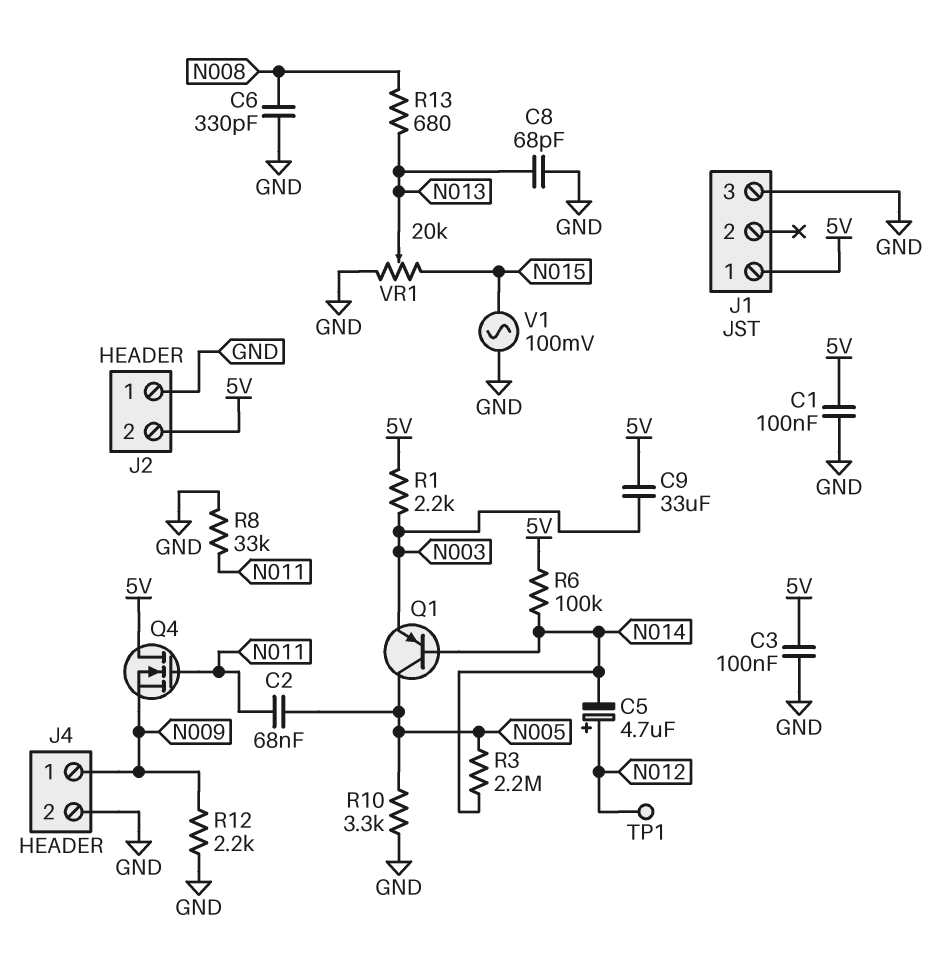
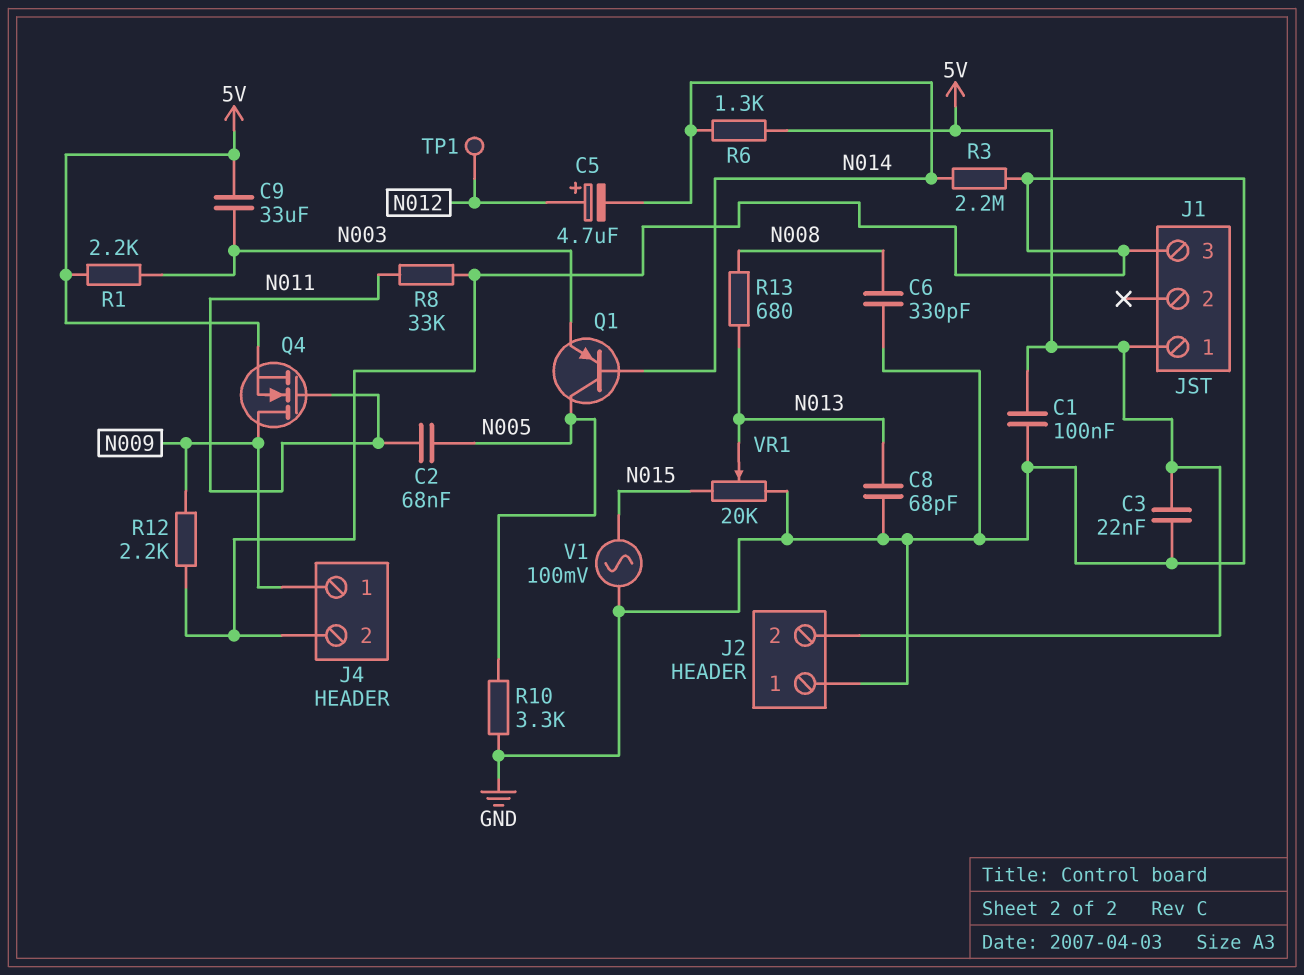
C3: 100nF (5V, GND) -> 22nF (5V, GND)
Q4: NMOS (G N011, D 5V, S N009) -> NMOS (G N011, D N009, S 5V)
R3: 2.2M (N005, N014) -> 2.2M (GND, N014)
R6: 100k (5V, N014) -> 1.3k (5V, N014)

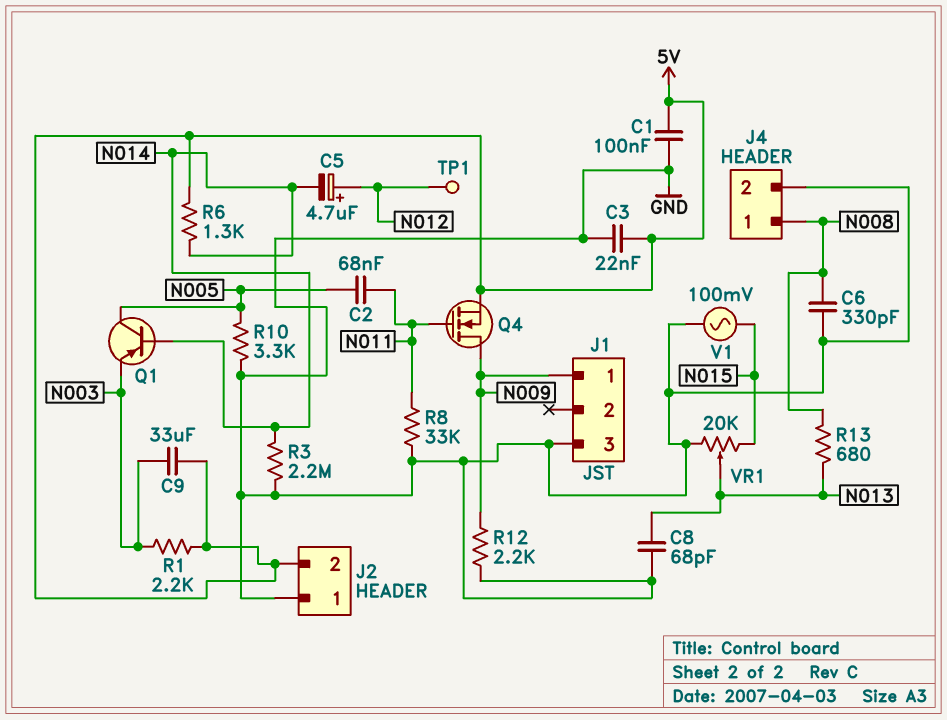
J1 pin 1: 5V -> N009
J4 pin 1: N009 -> N008

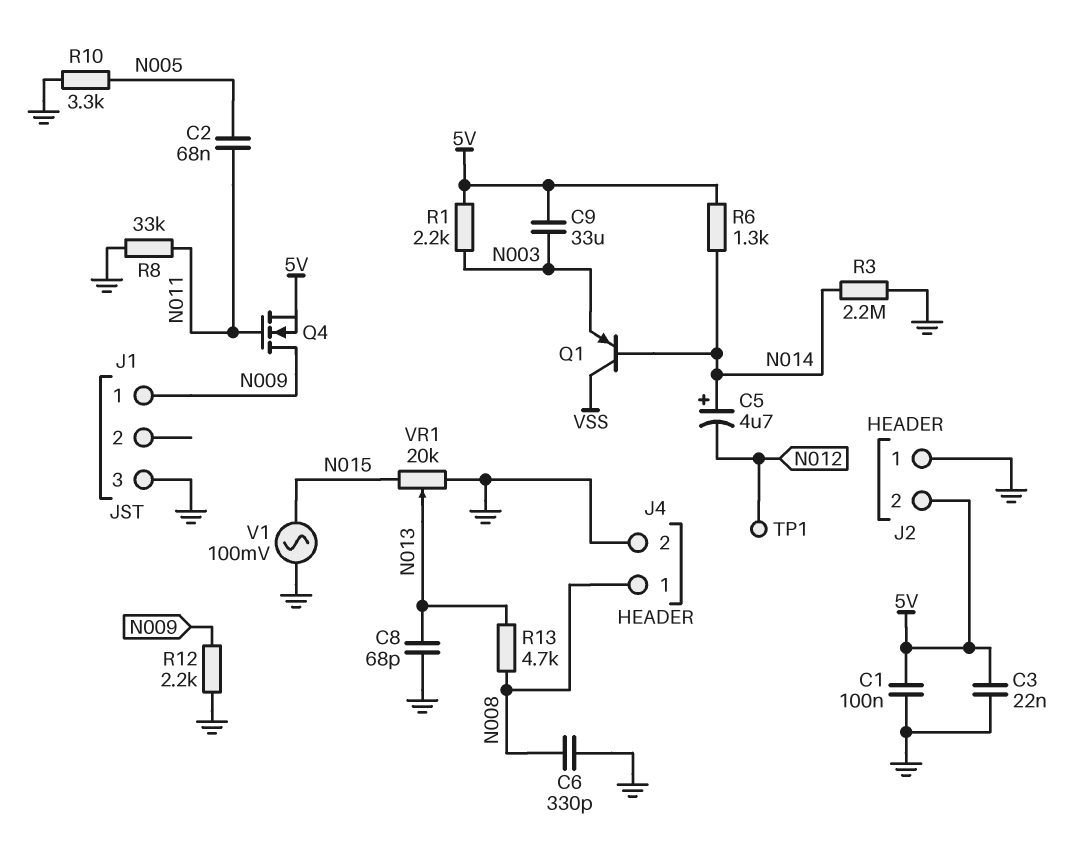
C5: 4.7uF (plus N012, minus N014) -> 4.7uF (plus N014, minus N012)
Q1: PNP (B N014, C N005, E N003) -> PNP (B N014, C VSS, E N003)
R13: 680 (N008, N013) -> 4.7k (N008, N013)

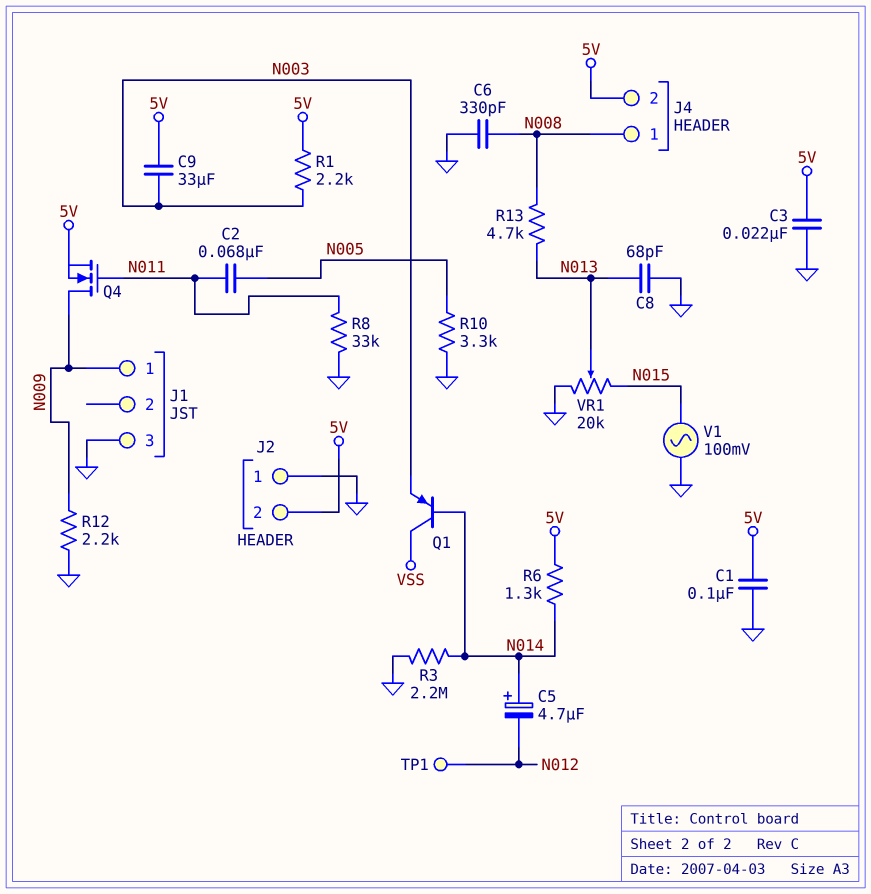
J4 pin 2: GND -> 5V

